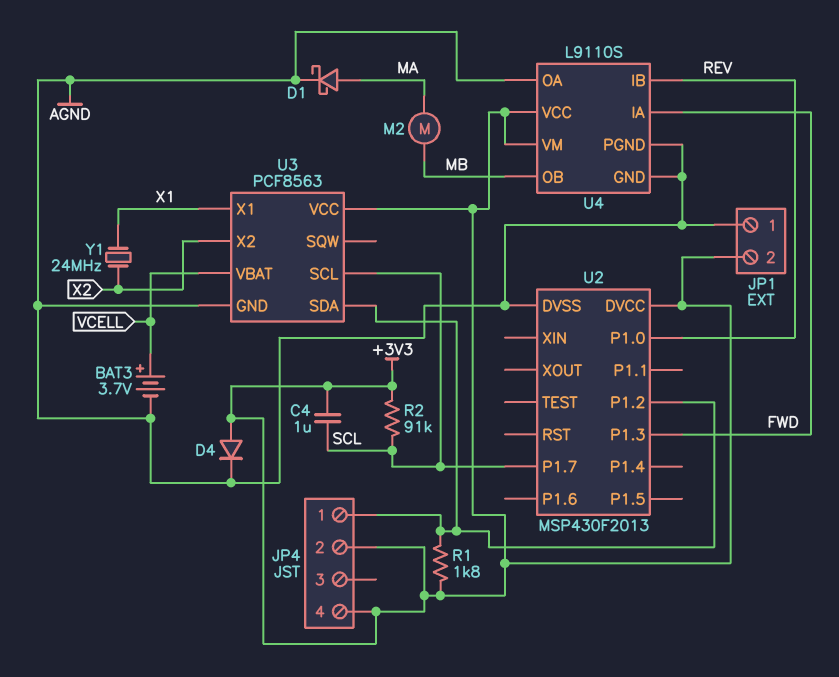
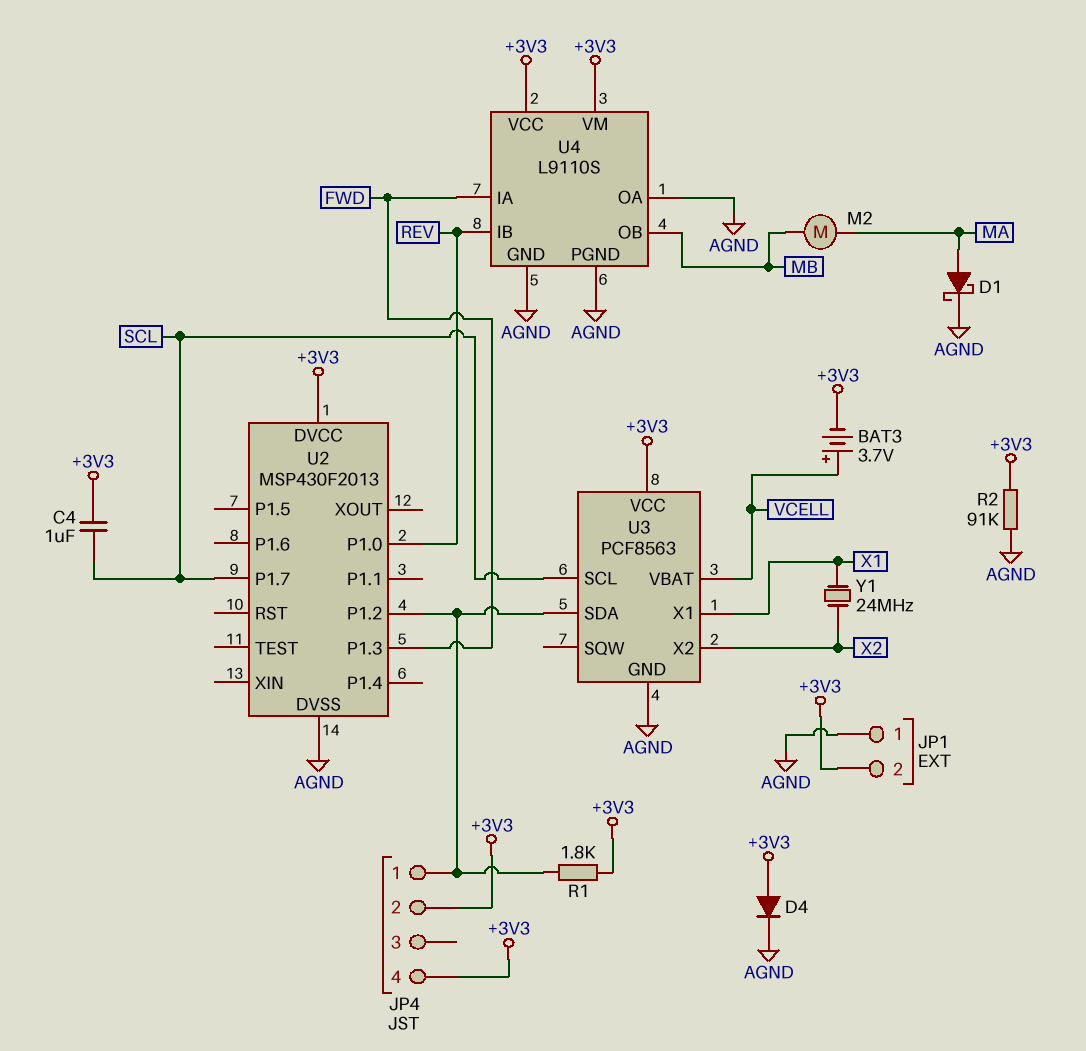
BAT3: 3.7V (plus VCELL, minus AGND) -> 3.7V (plus VCELL, minus +3V3)
R2: 91k (+3V3, SCL) -> 91k (+3V3, AGND)

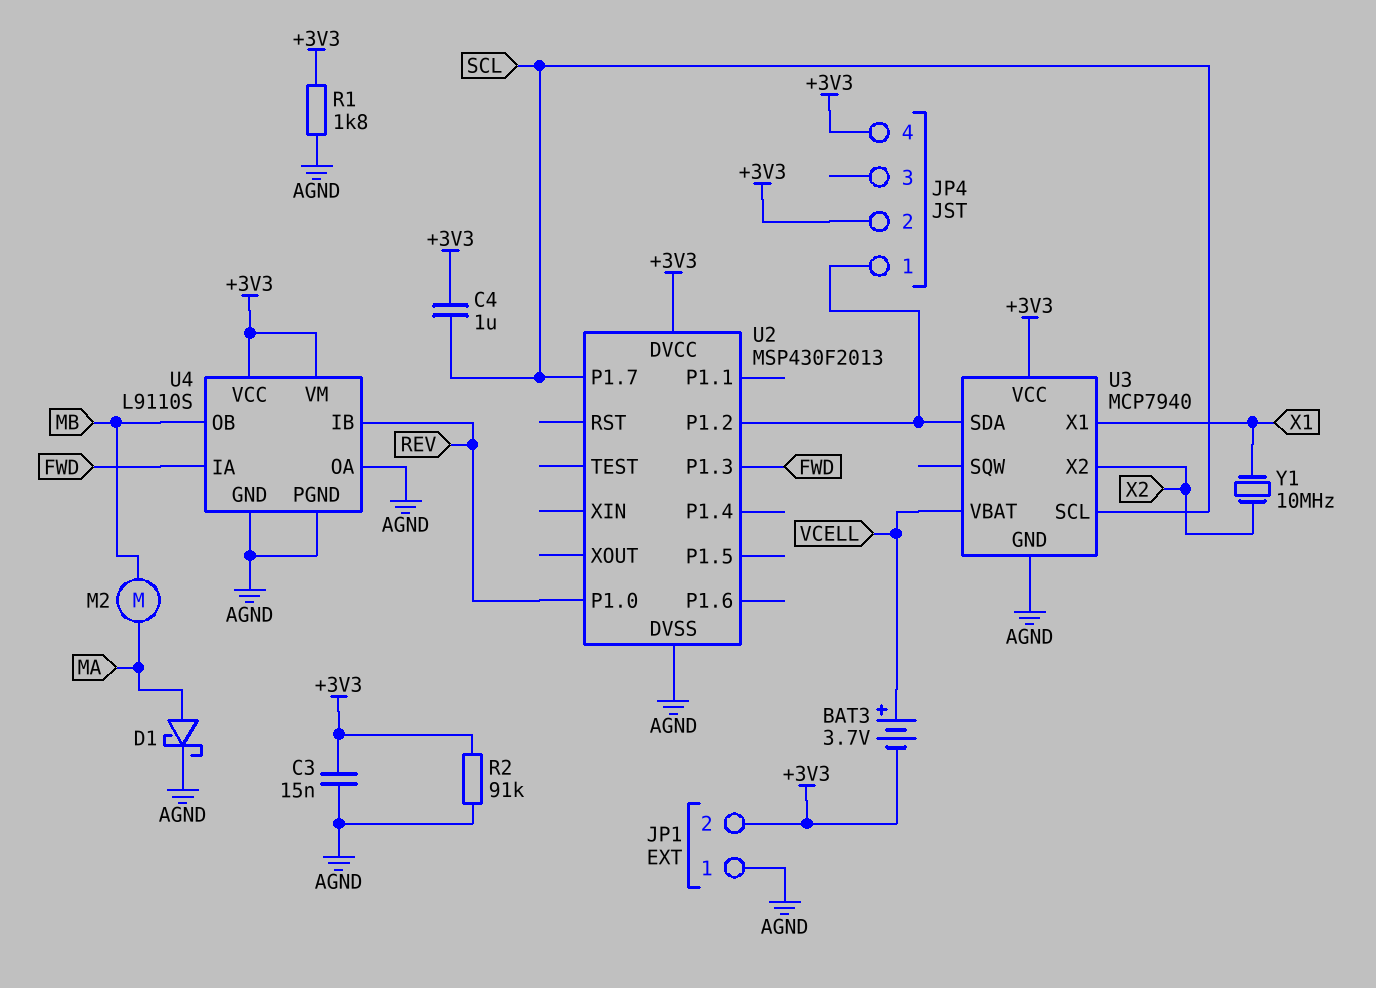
C3: none -> 15nF (+3V3, AGND)
D4: diode (A +3V3, K AGND) -> none
R1: 1.8k (+3V3, JP4/1) -> 1.8k (+3V3, AGND)
U3: PCF8563 -> MCP7940
Y1: 24MHz (X1, X2) -> 10MHz (X1, X2)

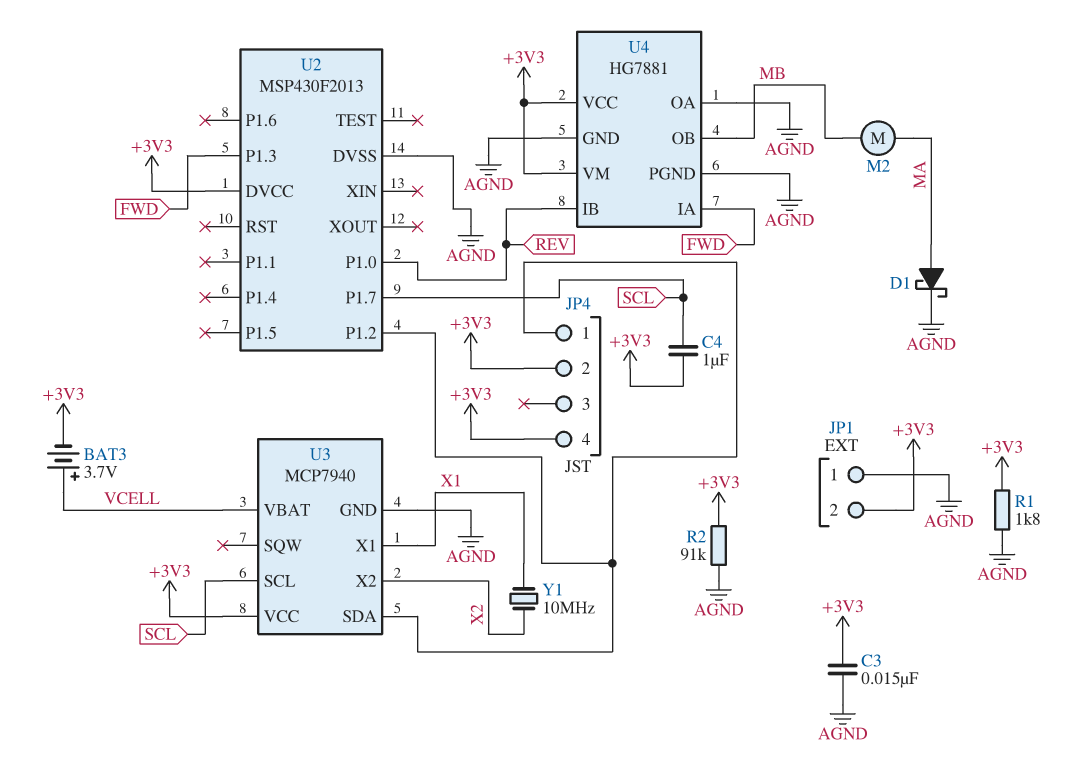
U4: L9110S -> HG7881

